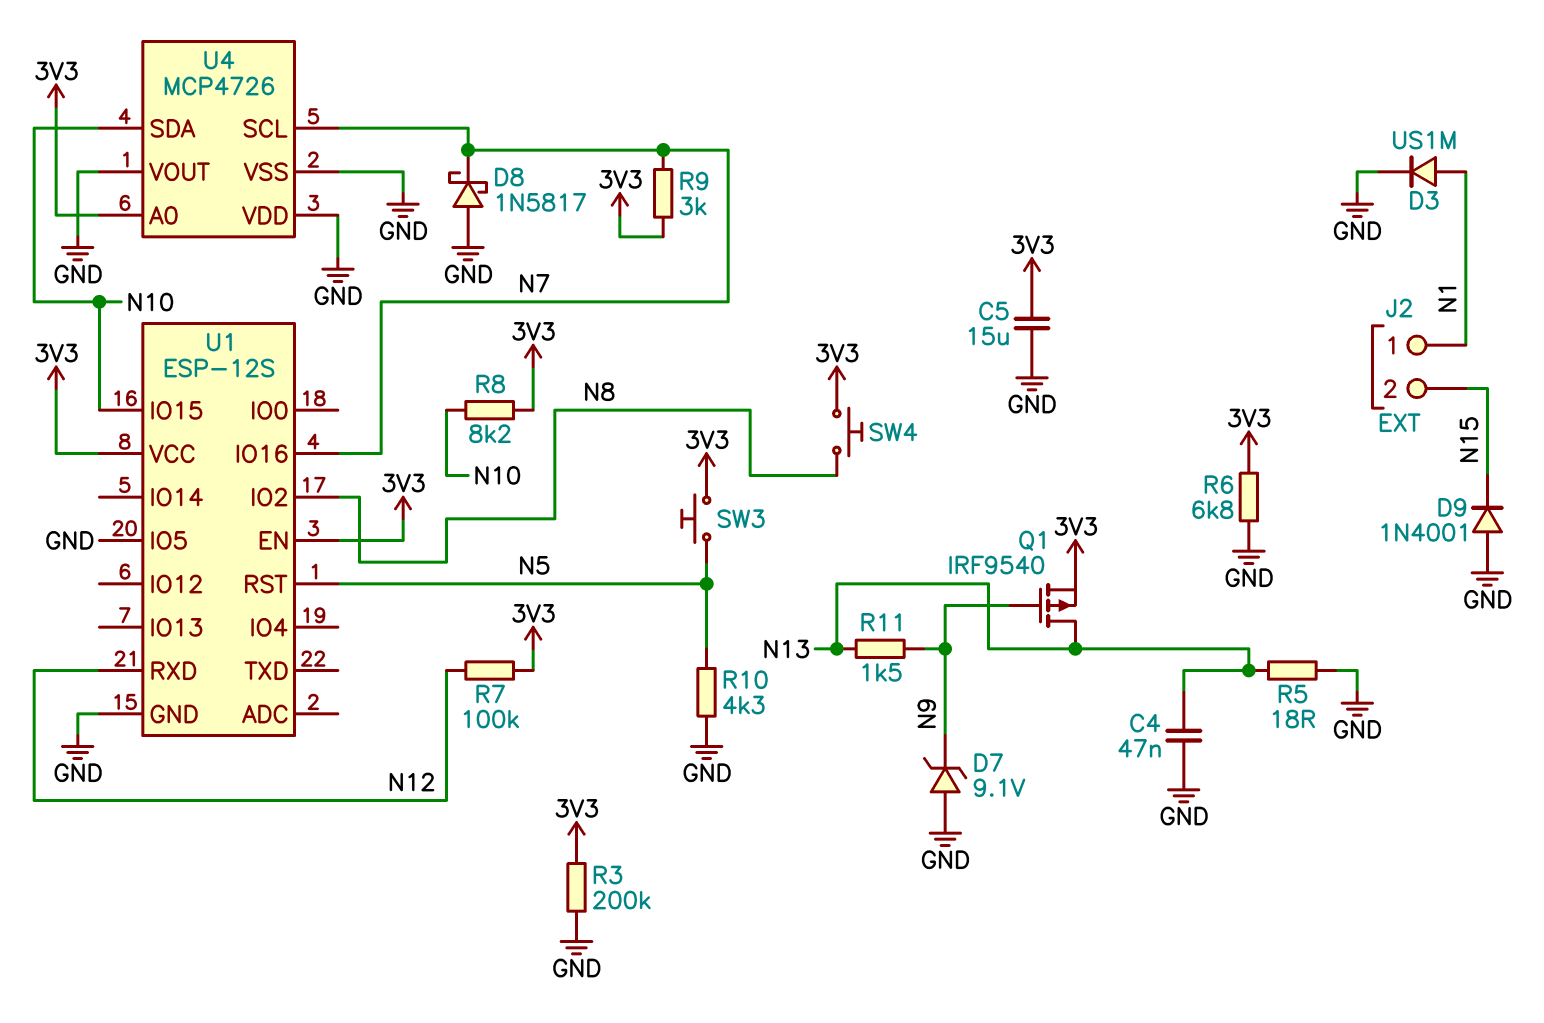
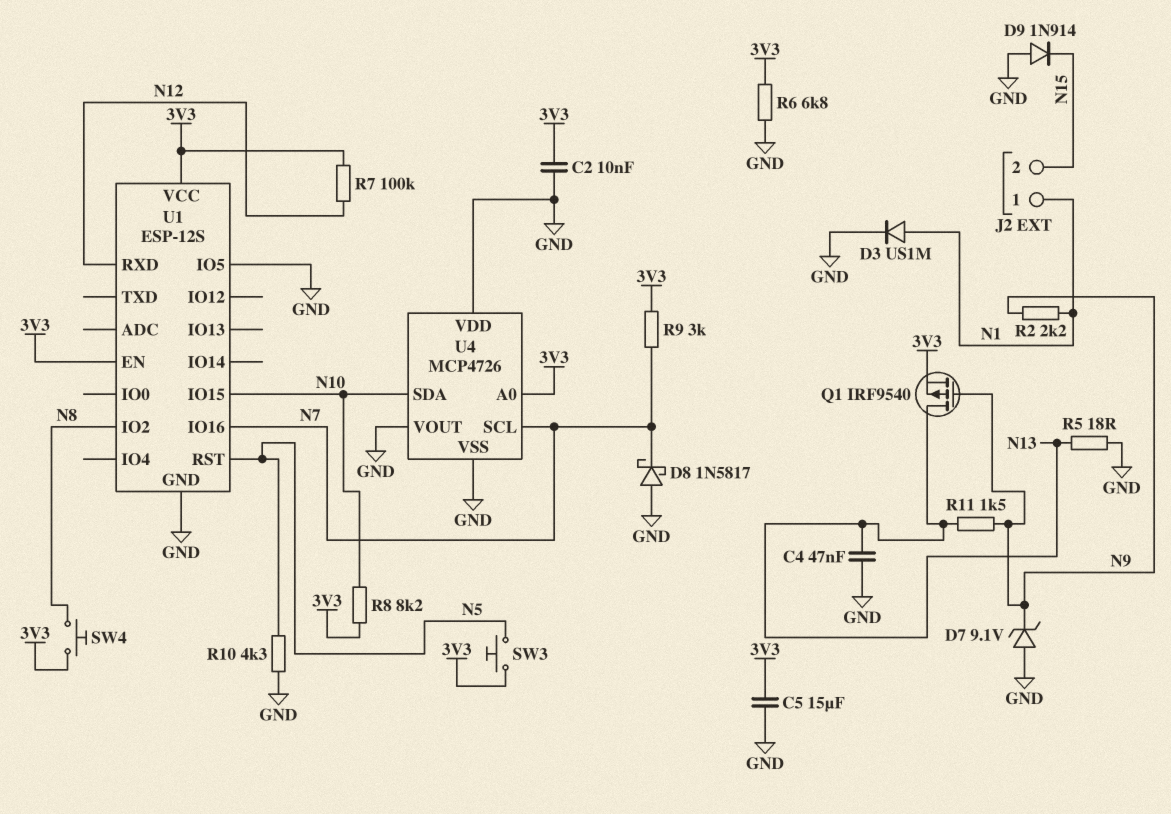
C2: none -> 10nF (3V3, GND)
D9: diode 1N4001 (A GND, K N15) -> diode 1N914 (A GND, K N15)
R2: none -> 2.2k (N1, N9)
R3: 200k (3V3, GND) -> none

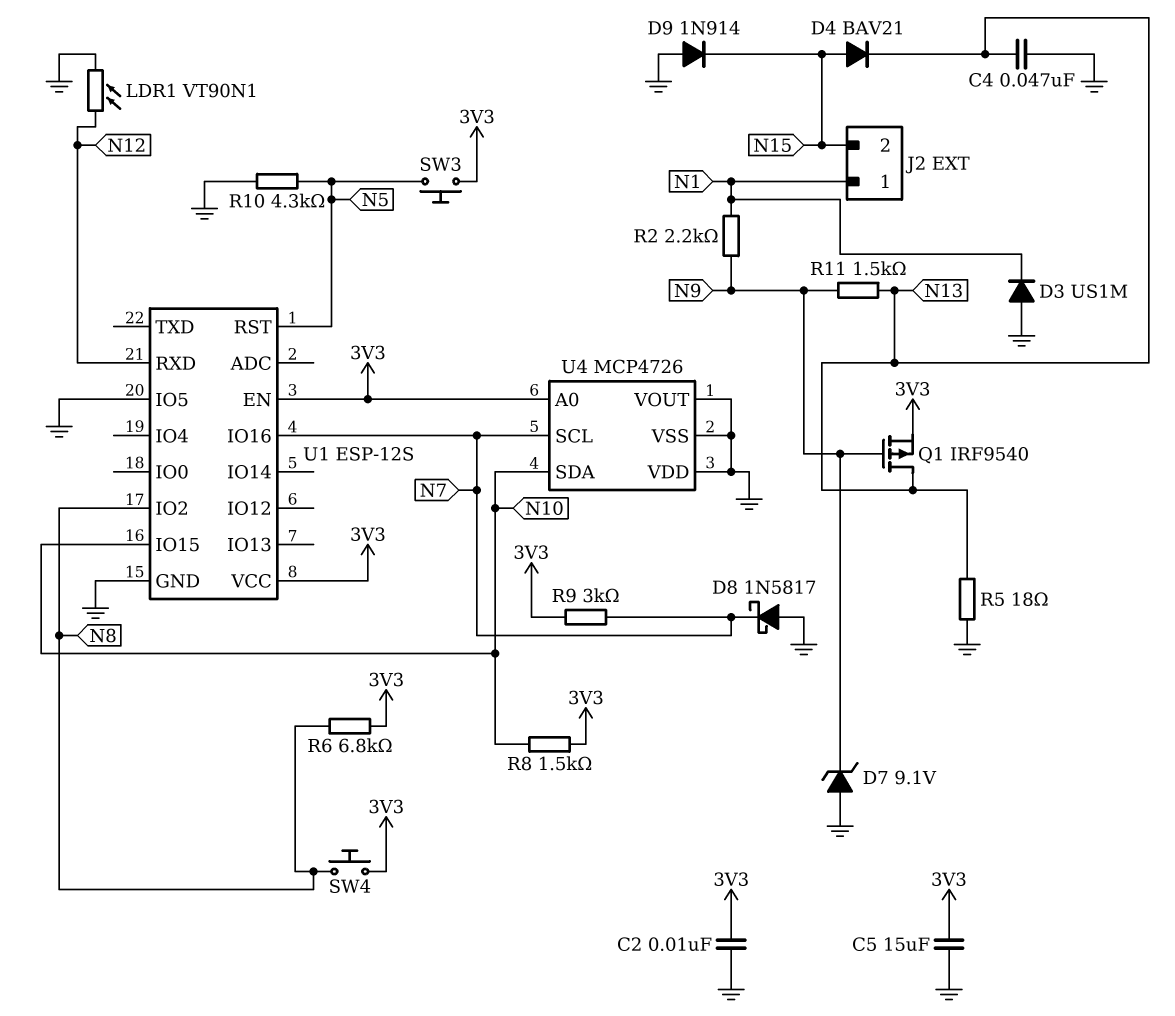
D3: diode US1M (A N1, K GND) -> diode US1M (A GND, K N1)
D4: none -> diode BAV21 (A N15, K N13)
LDR1: none -> VT90N1 (GND, N12)
R6: 6.8k (3V3, GND) -> 6.8k (3V3, N8)
R7: 100k (3V3, N12) -> none
R8: 8.2k (3V3, N10) -> 1.5k (3V3, N10)

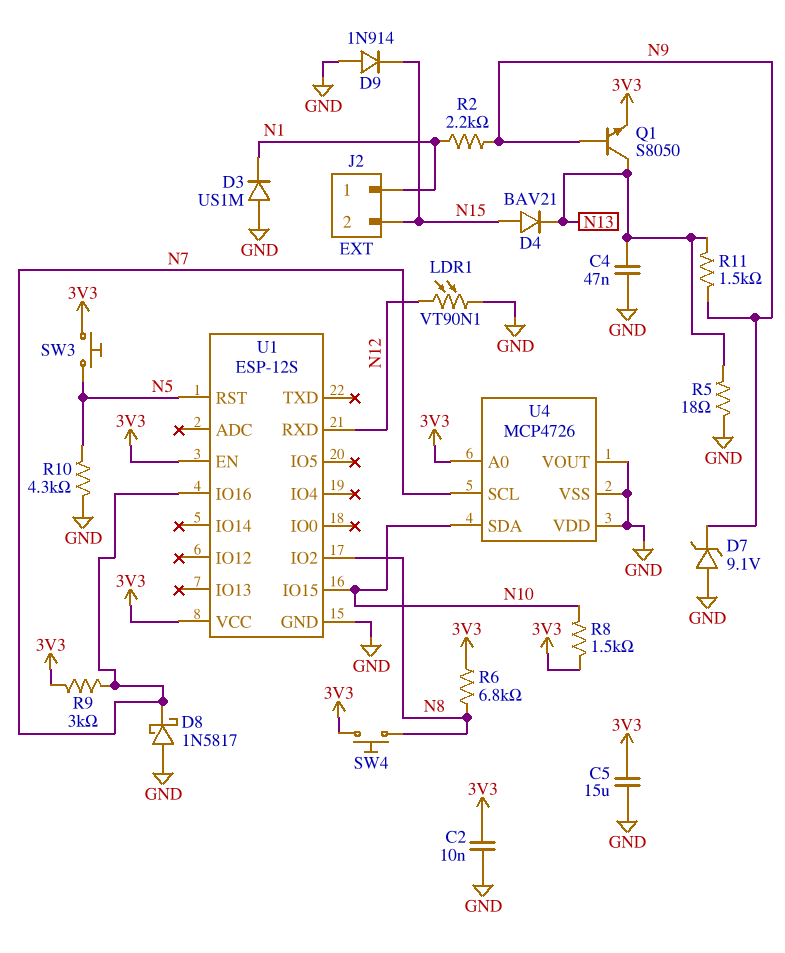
Q1: PMOS IRF9540 (G N9, D N13, S 3V3) -> NPN S8050 (B N9, C N13, E 3V3)
U1 pin IO5: GND -> none

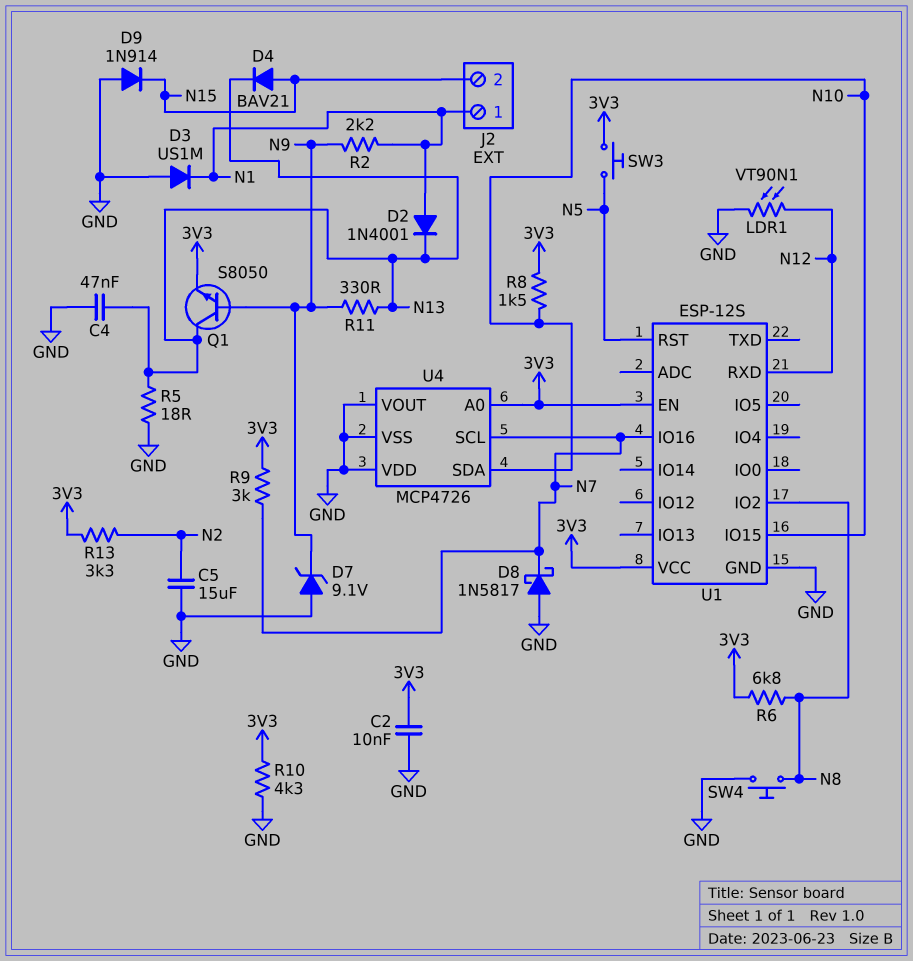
C5: 15uF (3V3, GND) -> 15uF (GND, N2)
D2: none -> diode 1N4001 (A N1, K N13)
R10: 4.3k (GND, N5) -> 4.3k (3V3, GND)
R11: 1.5k (N9, N13) -> 330 (N9, N13)
R13: none -> 3.3k (3V3, N2)
SW4: button (3V3, N8) -> button (GND, N8)

